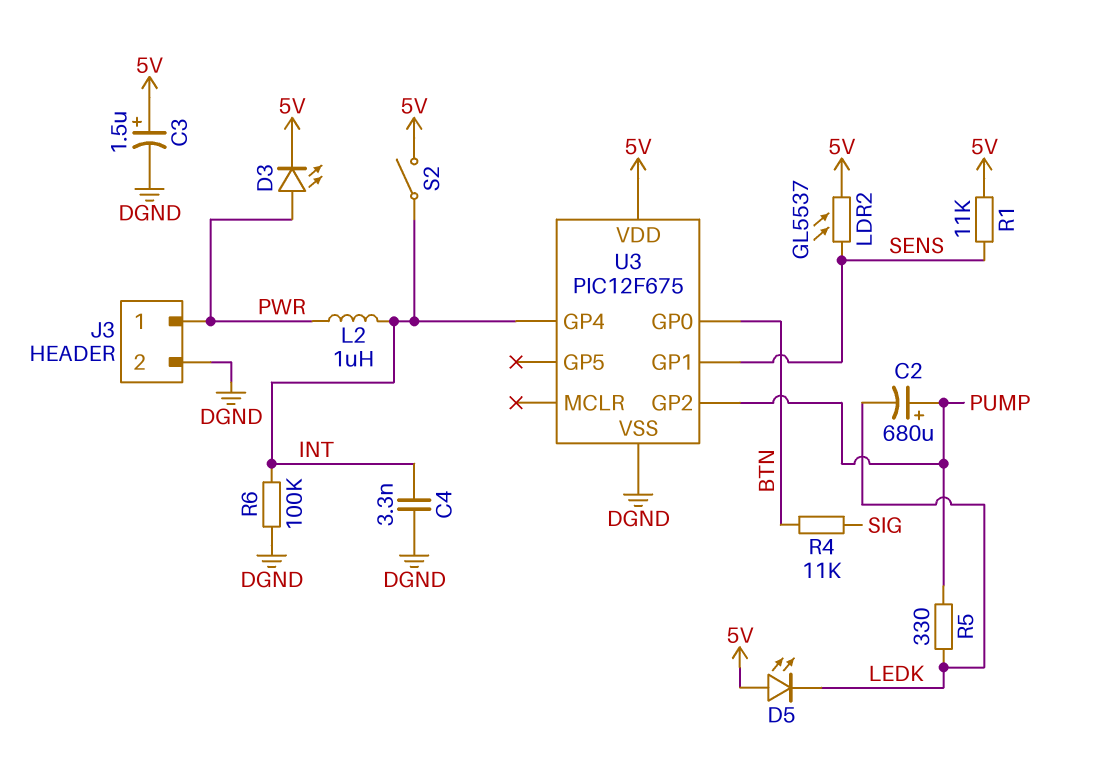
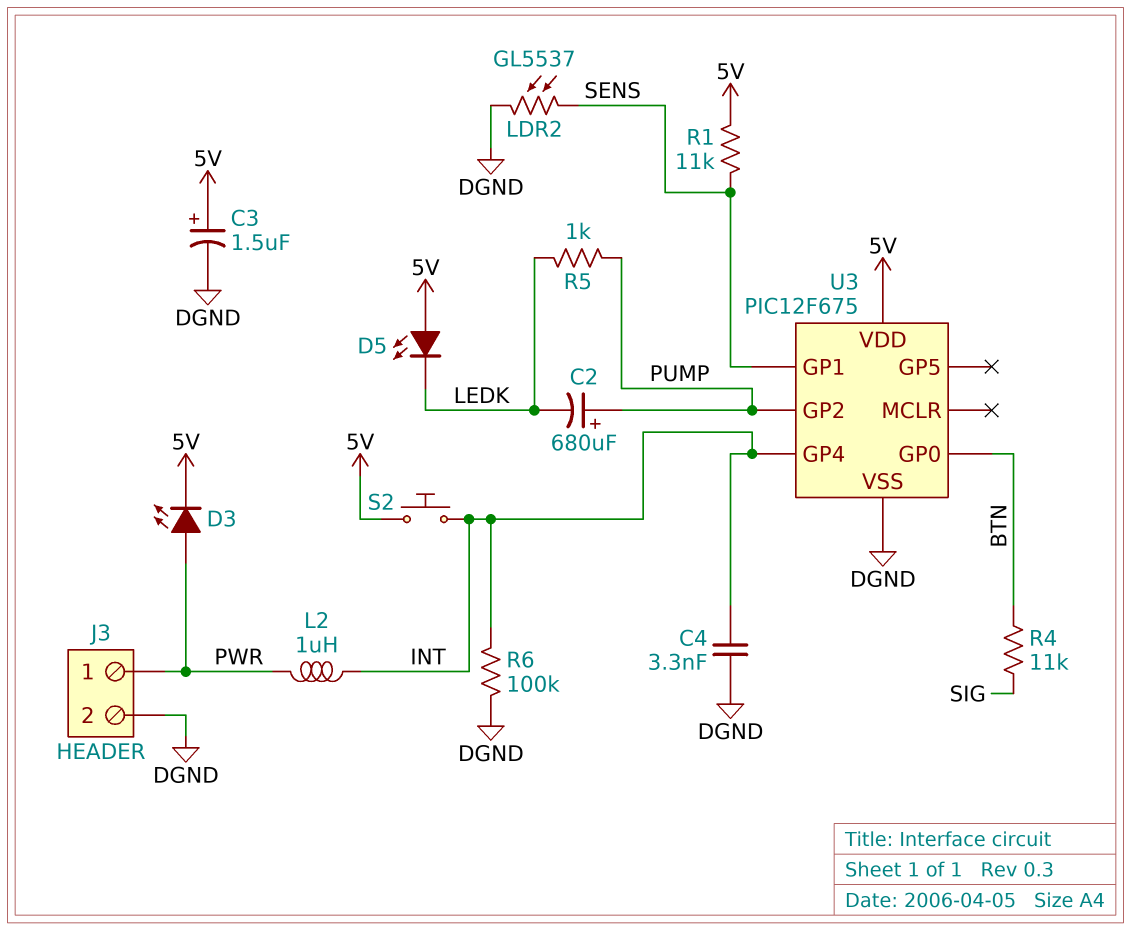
LDR2: GL5537 (5V, SENS) -> GL5537 (DGND, SENS)
R5: 330 (LEDK, PUMP) -> 1k (LEDK, PUMP)
S2: switch (5V, INT) -> button (5V, INT)

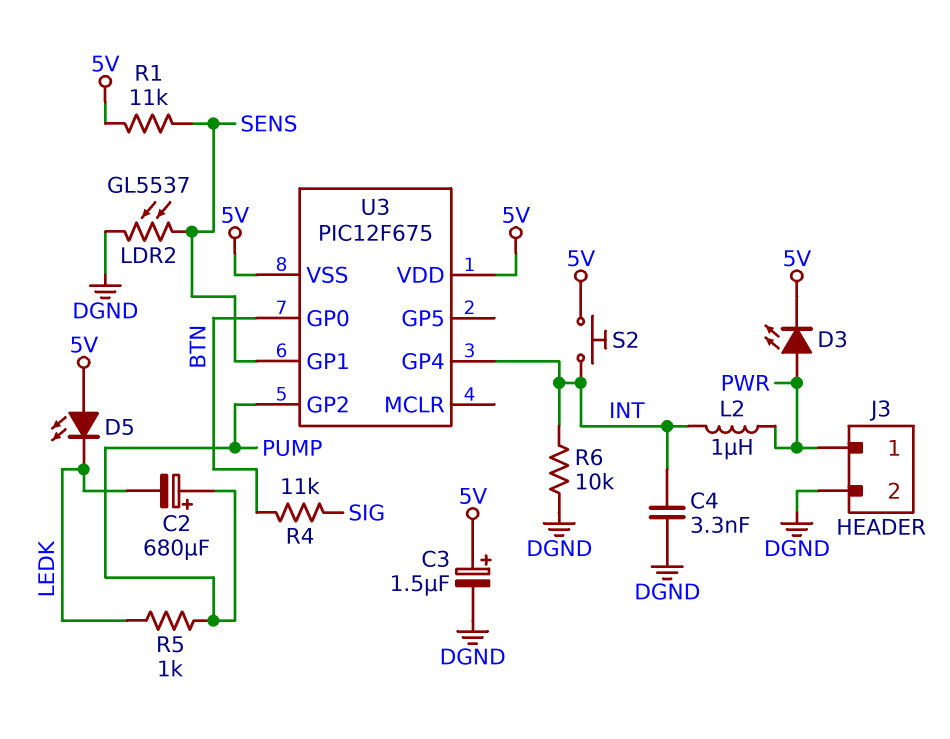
R6: 100k (DGND, INT) -> 10k (DGND, INT)
U3 pin VSS: DGND -> 5V

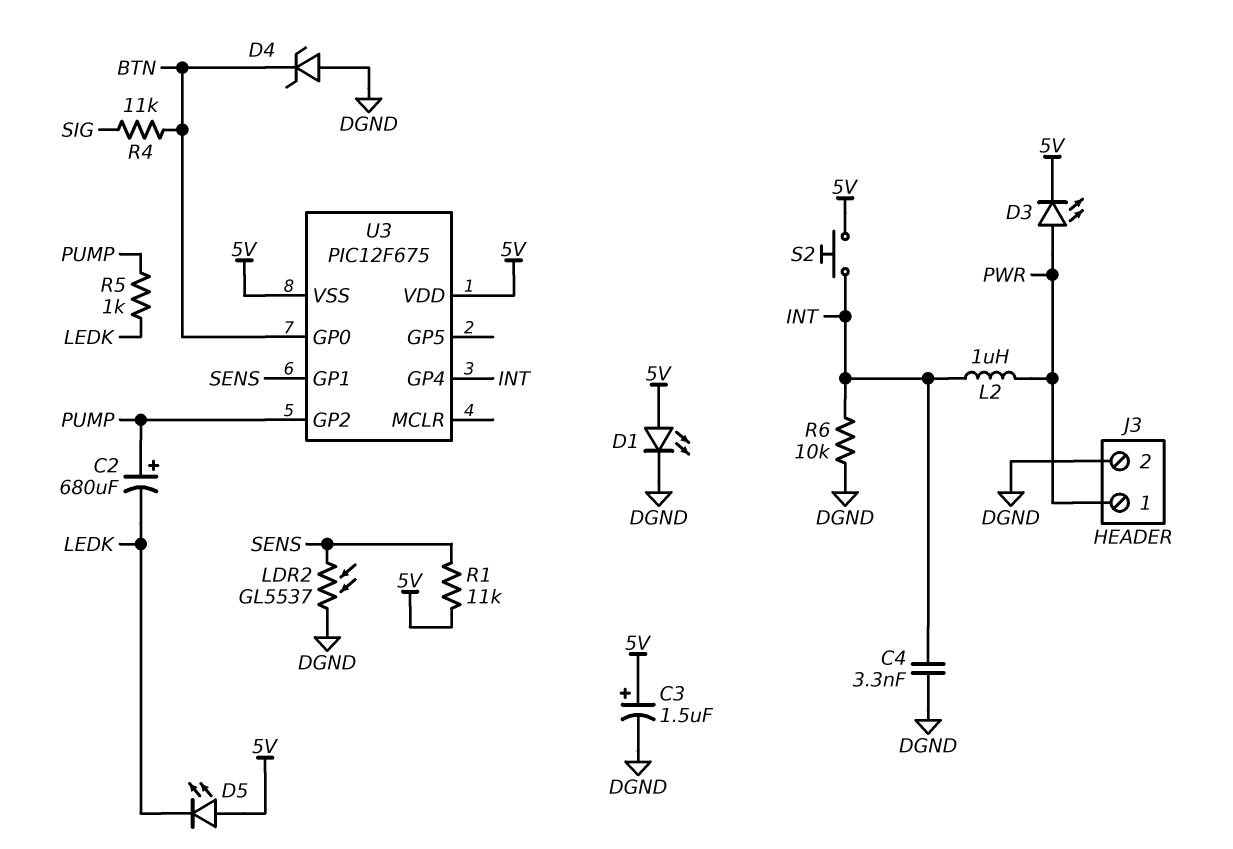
D1: none -> LED (A 5V, K DGND)
D4: none -> zener (A DGND, K BTN)

